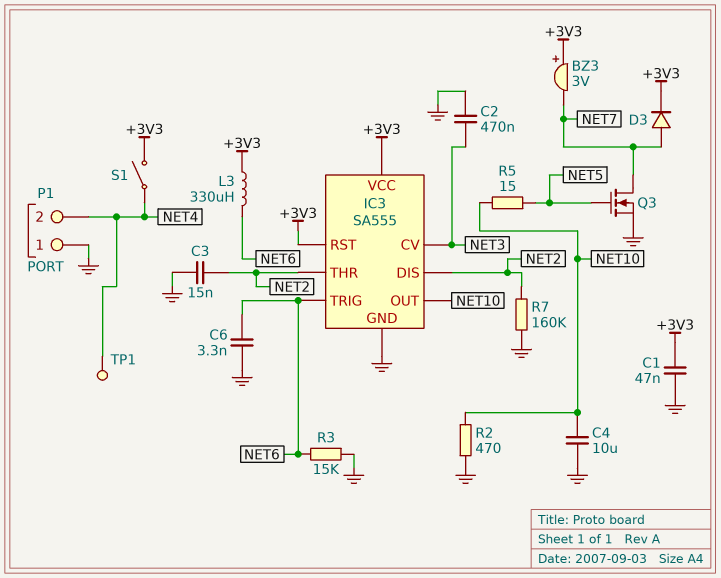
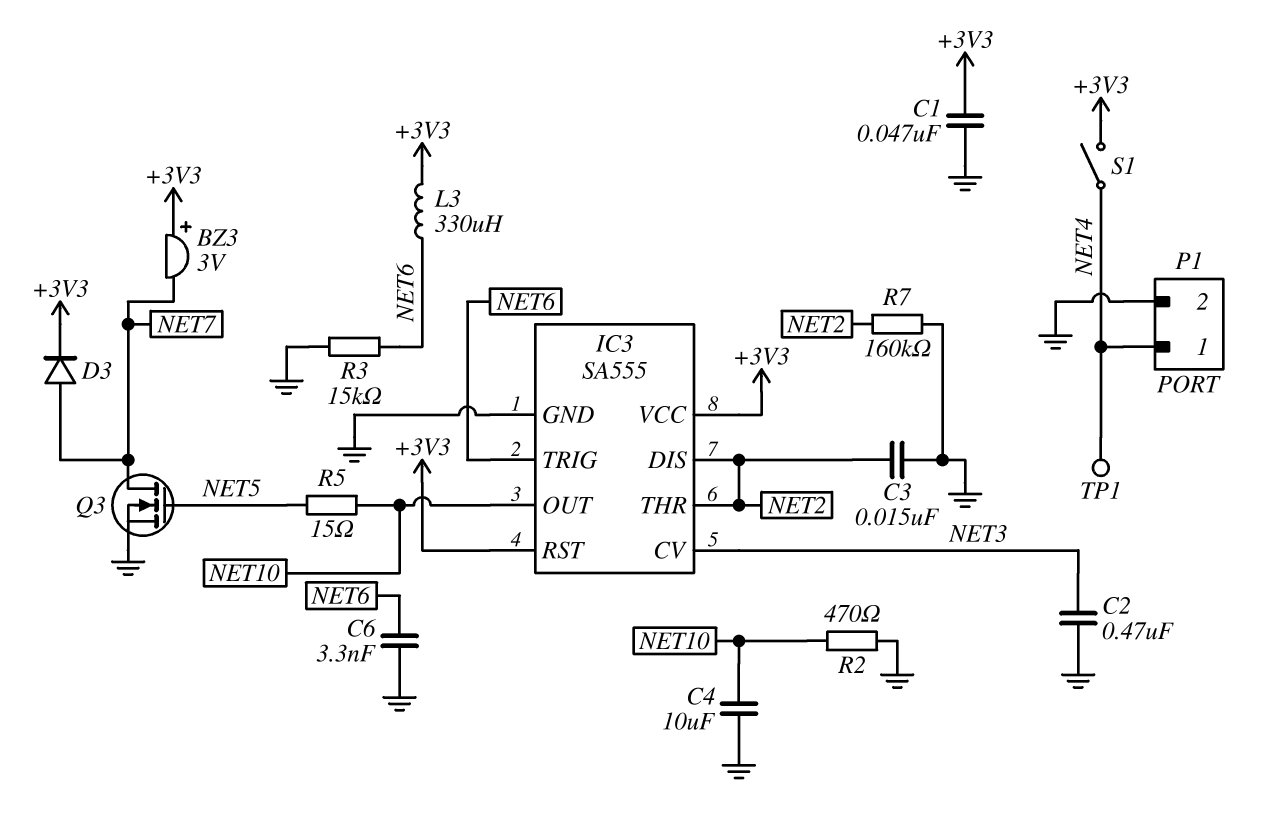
P1 pin 1: GND -> NET4
P1 pin 2: NET4 -> GND

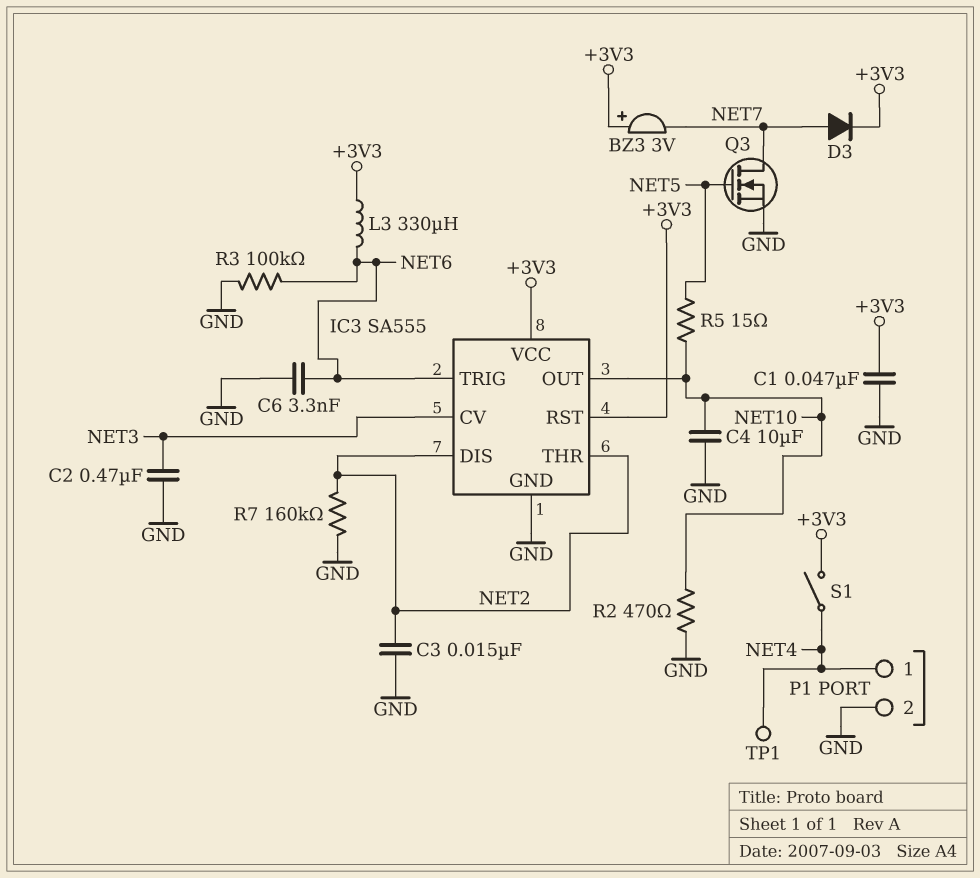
R3: 15k (GND, NET6) -> 100k (GND, NET6)

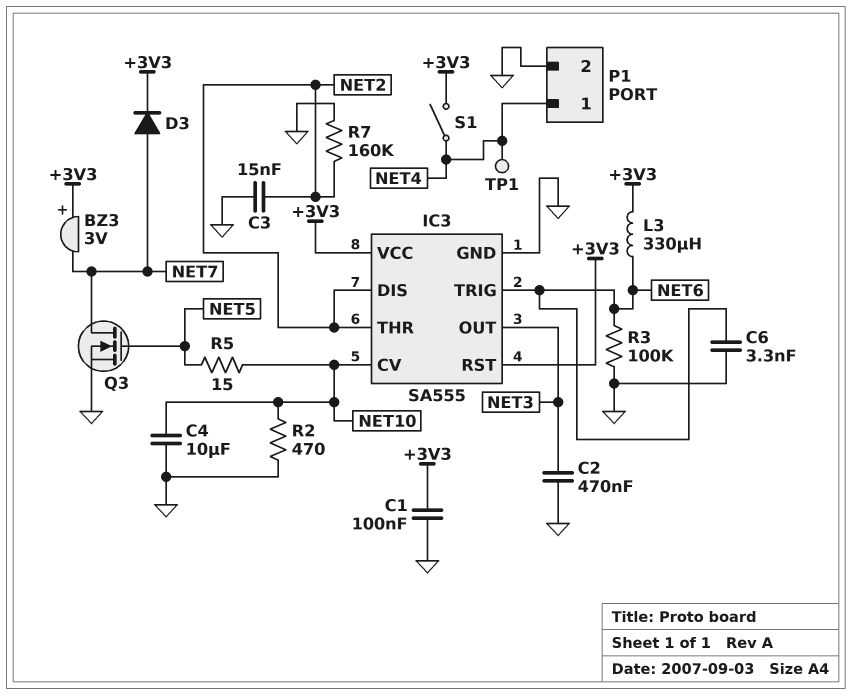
C1: 47nF (+3V3, GND) -> 100nF (+3V3, GND)
IC3 pin CV: NET3 -> NET10
IC3 pin OUT: NET10 -> NET3

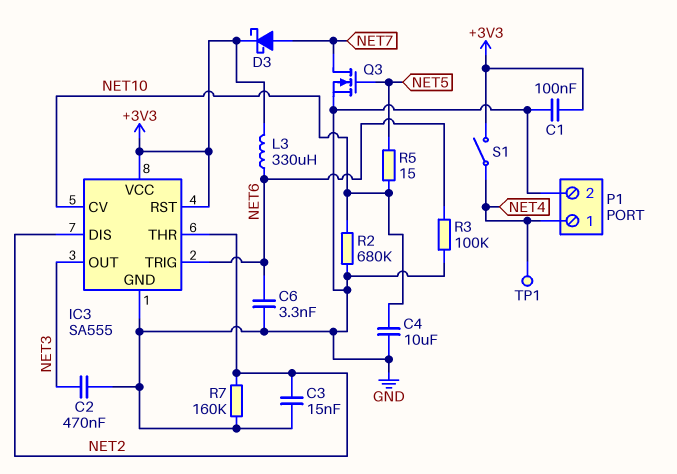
BZ3: buzzer 3V (plus +3V3, minus NET7) -> none
D3: diode (A NET7, K +3V3) -> schottky (A NET7, K +3V3)
R2: 470 (GND, NET10) -> 680k (GND, NET10)

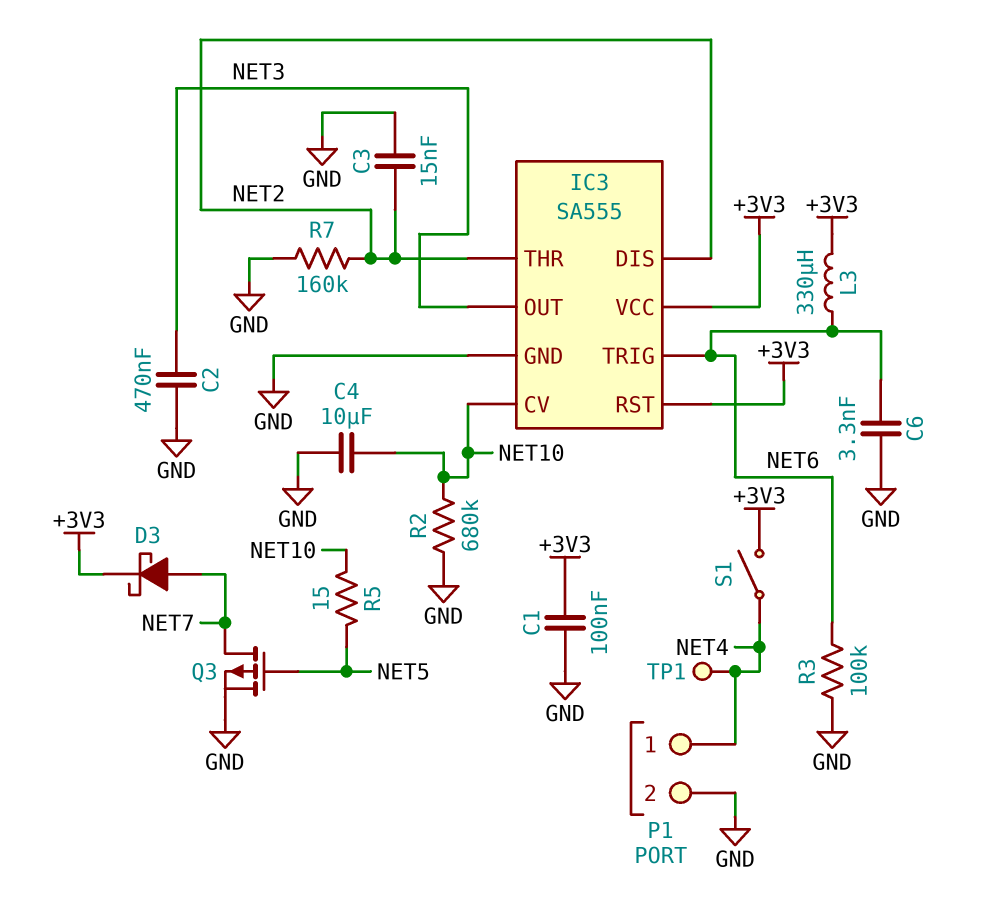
Q3: NMOS (G NET5, D NET7, S GND) -> PMOS (G NET5, D NET7, S GND)

